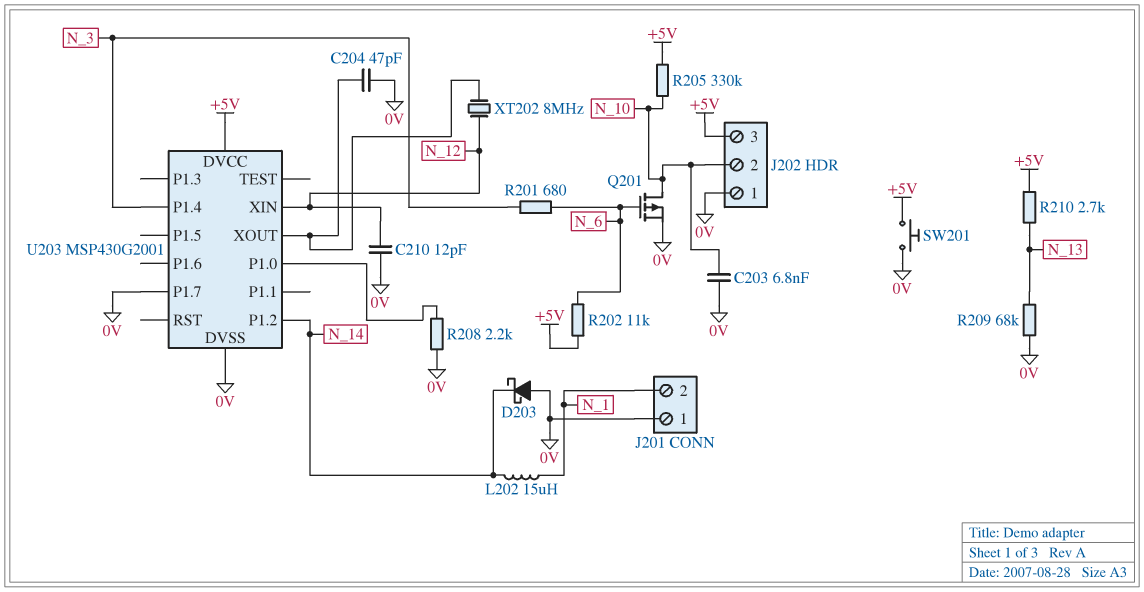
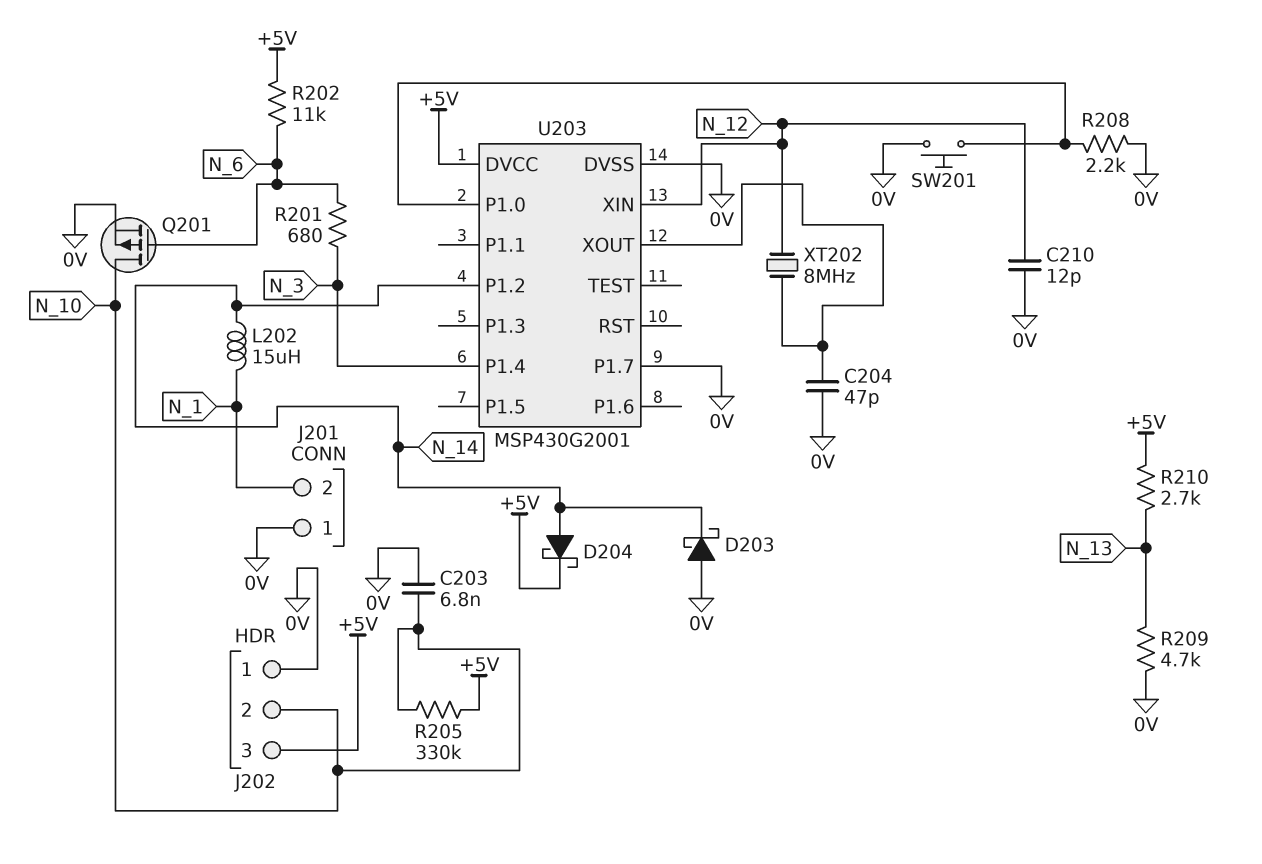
D204: none -> schottky (A N_14, K +5V)
R209: 68k (0V, N_13) -> 4.7k (0V, N_13)
SW201: button (+5V, 0V) -> button (0V, U203/P1.0)

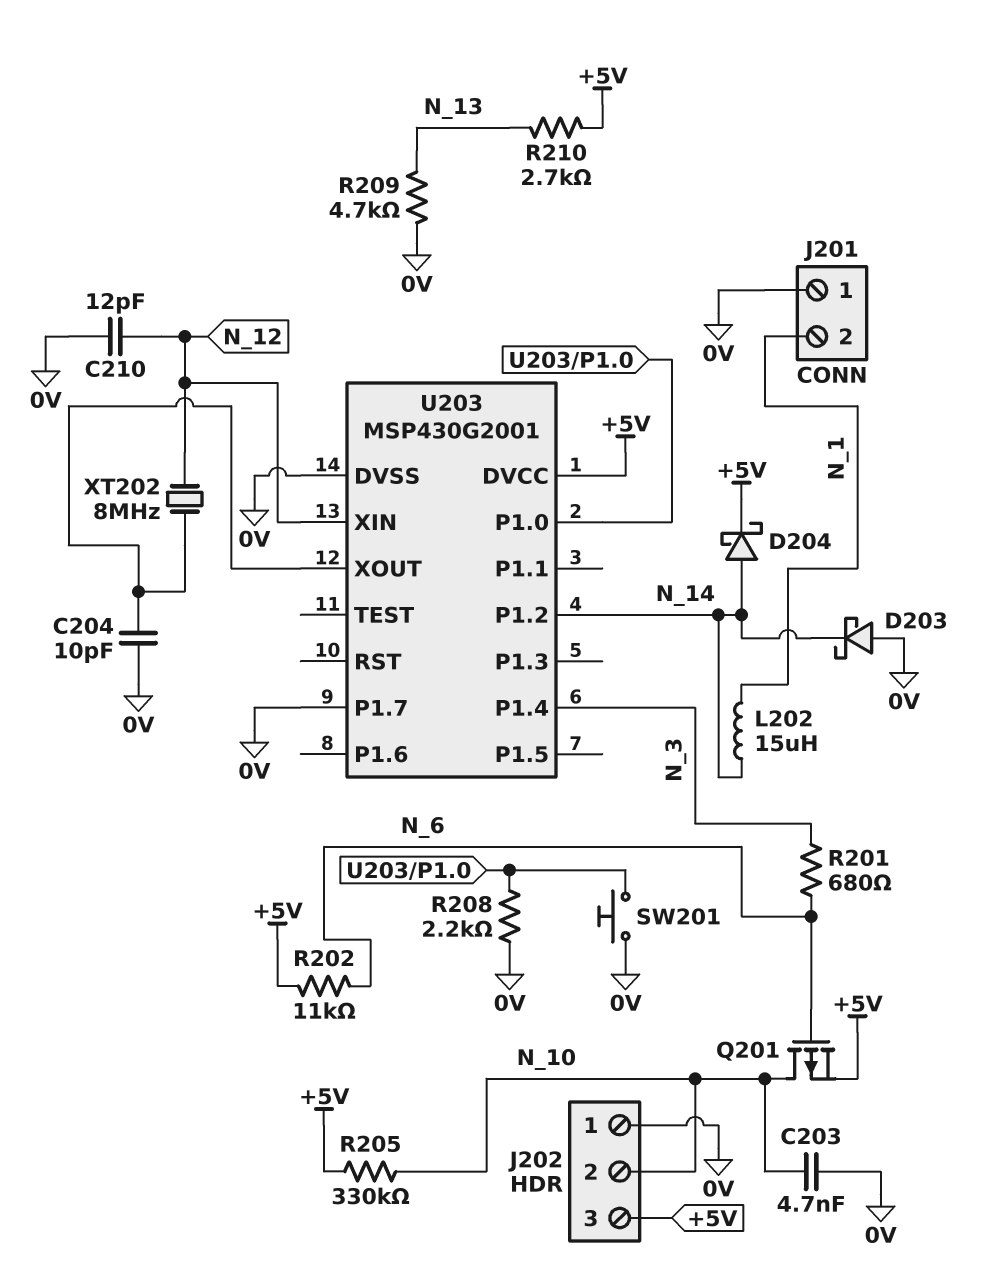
C203: 6.8nF (0V, N_10) -> 4.7nF (0V, N_10)
C204: 47pF (0V, U203/XOUT) -> 10pF (0V, U203/XOUT)
Q201: PMOS (G N_6, D N_10, S 0V) -> PMOS (G N_6, D N_10, S +5V)

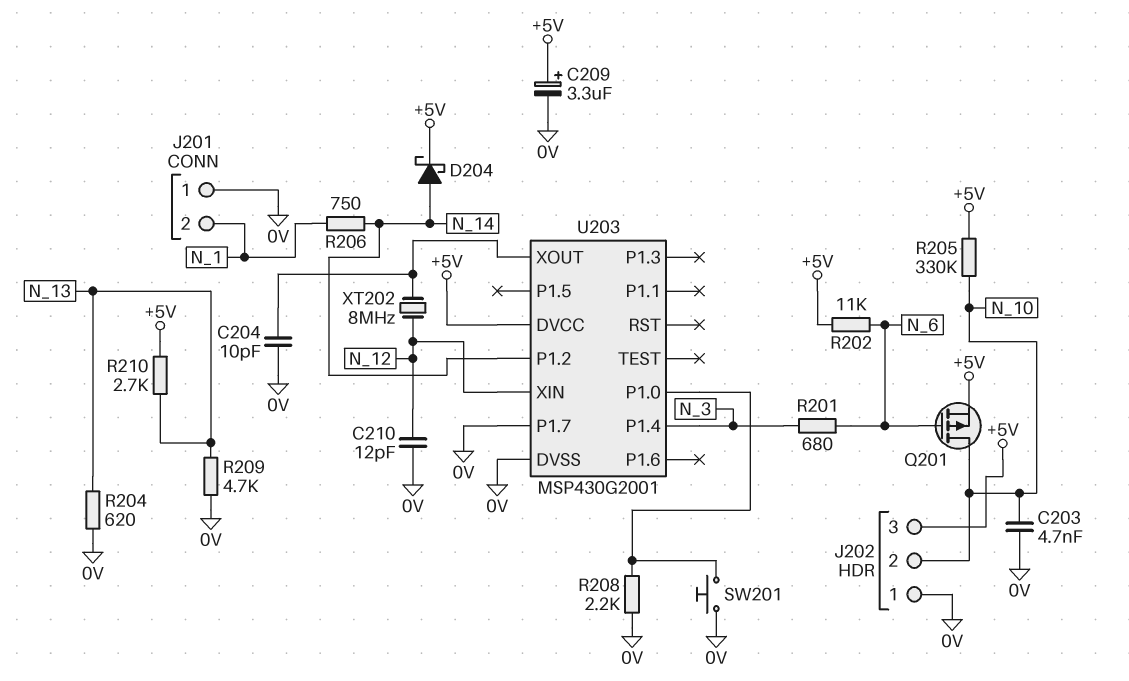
C209: none -> 3.3uF (plus +5V, minus 0V)
D203: schottky (A 0V, K N_14) -> none
L202: 15uH (N_1, N_14) -> none
R204: none -> 620 (0V, N_13)
R206: none -> 750 (N_1, N_14)

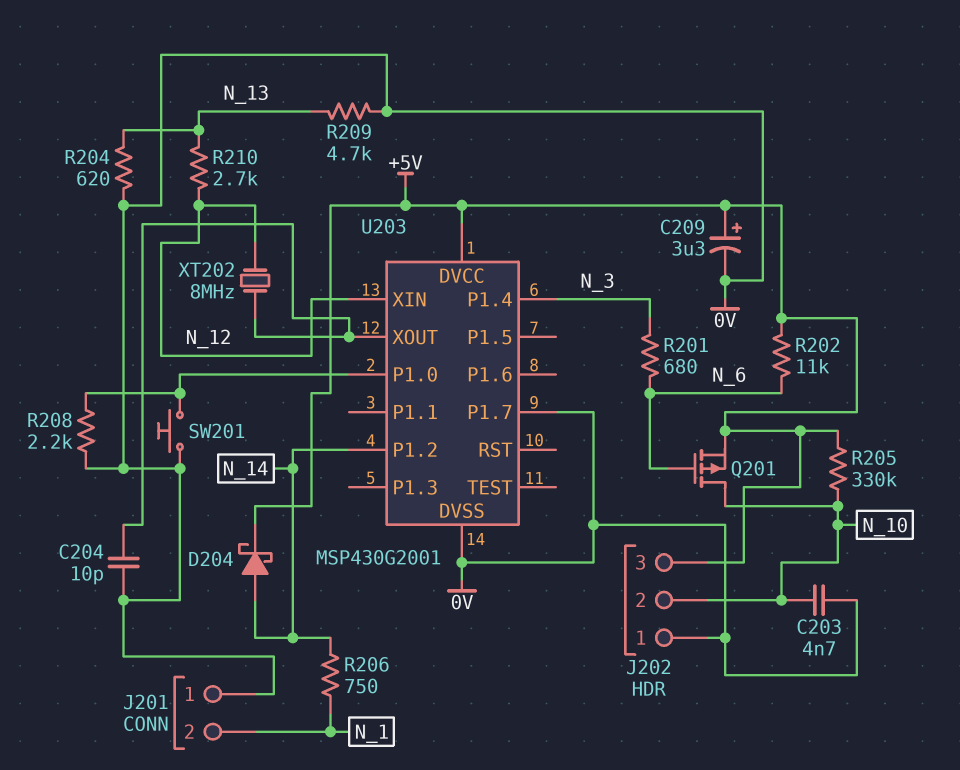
C210: 12pF (0V, N_12) -> none
R210: 2.7k (+5V, N_13) -> 2.7k (N_12, N_13)

